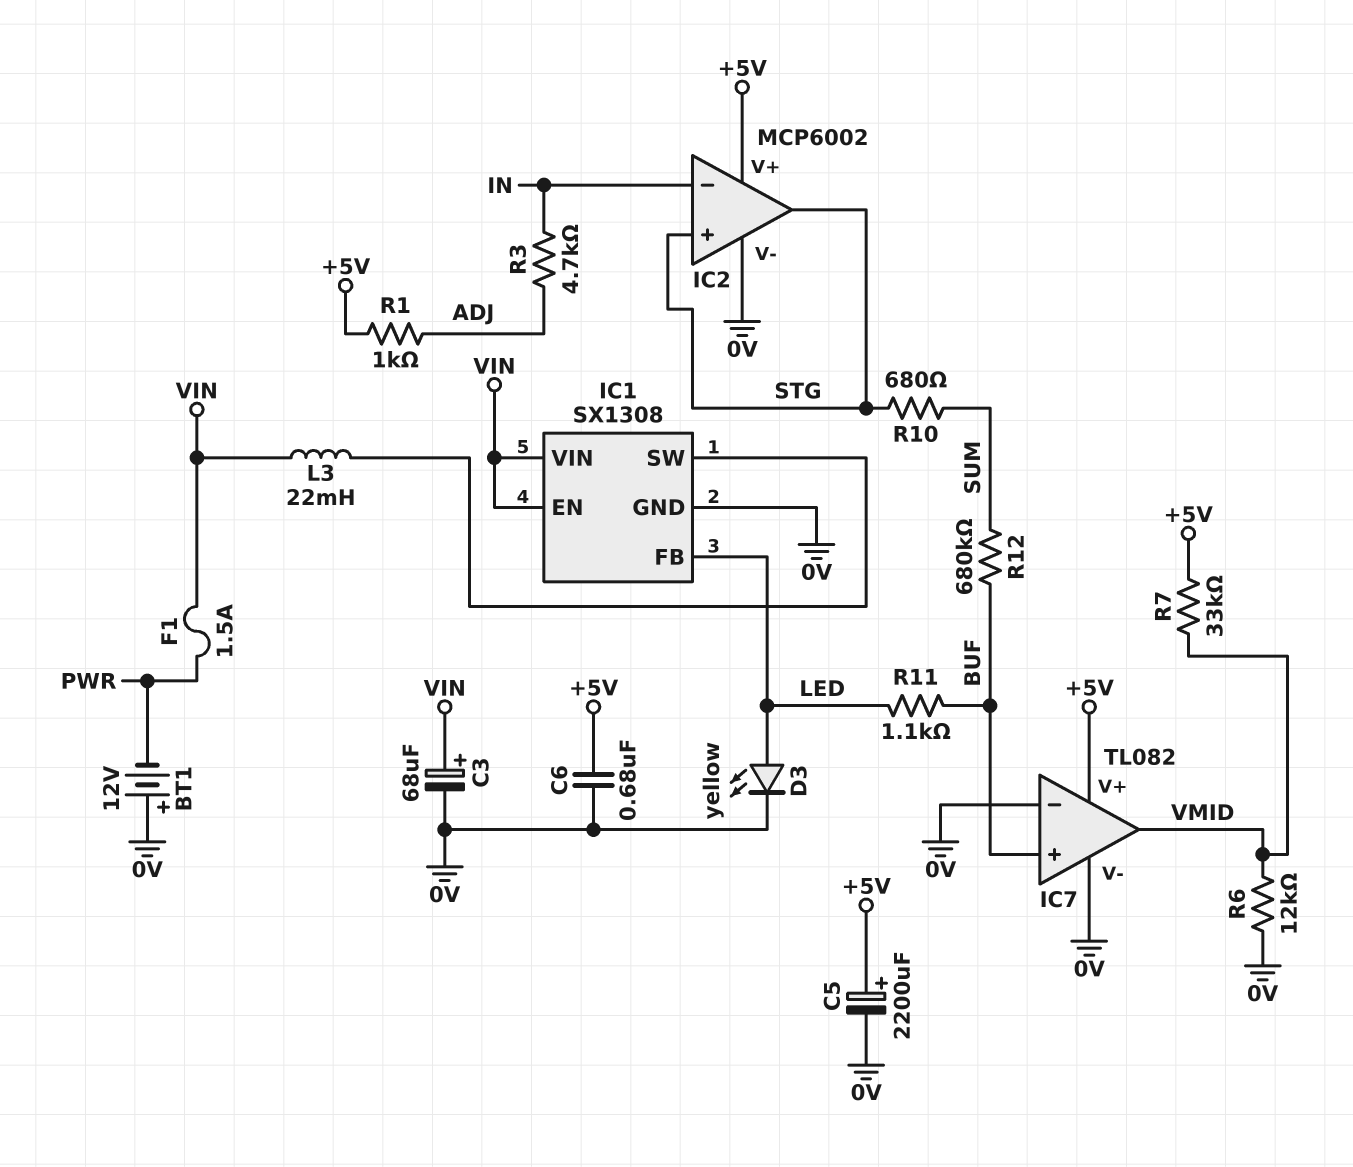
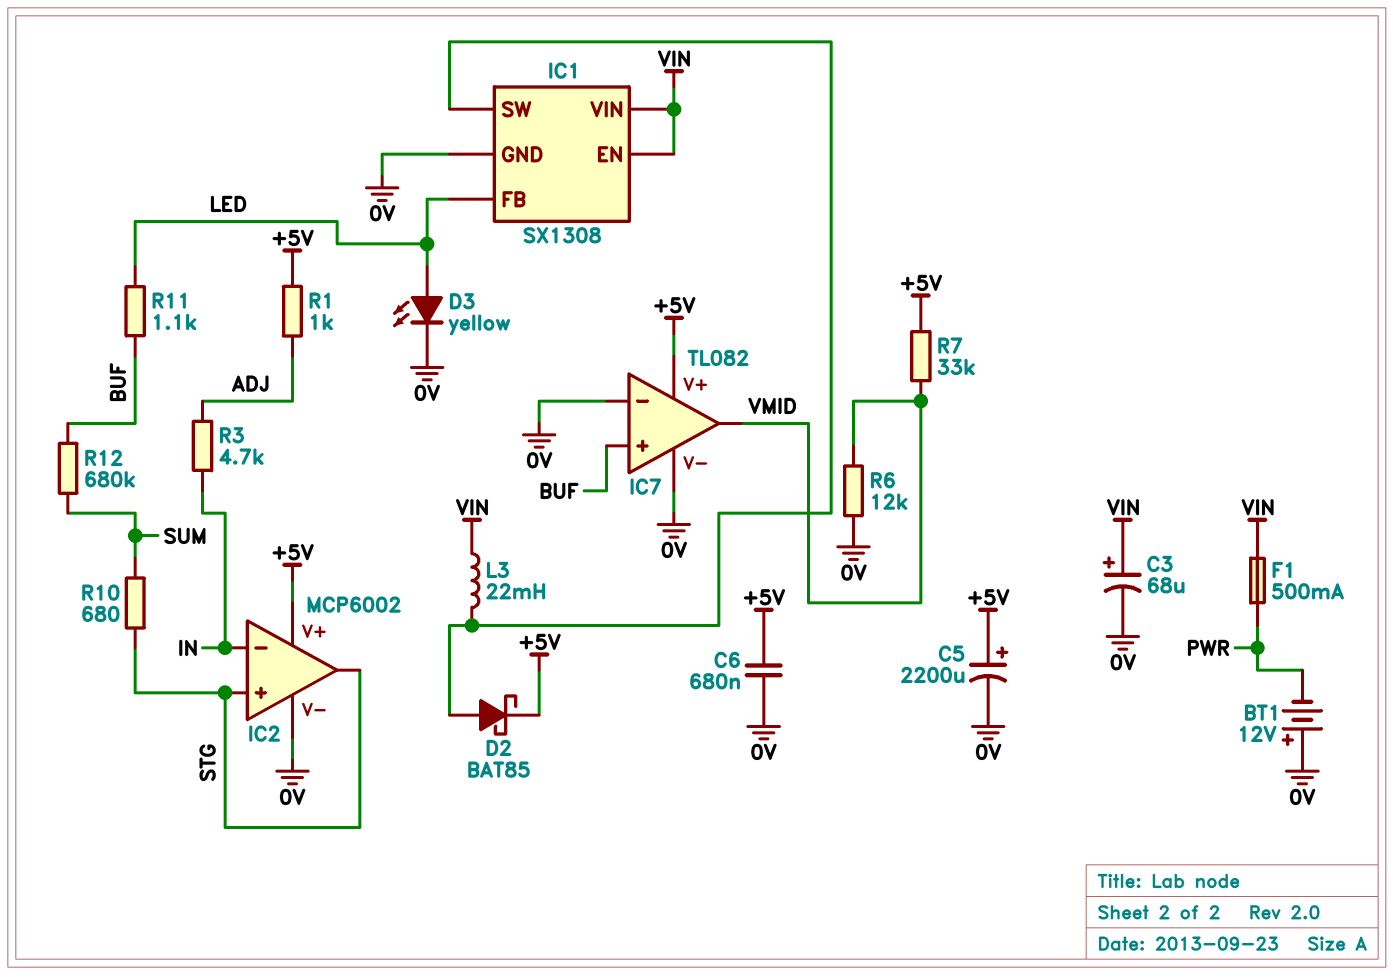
D2: none -> schottky BAT85 (A IC1/SW, K +5V)
F1: 1.5A (PWR, VIN) -> 500mA (PWR, VIN)

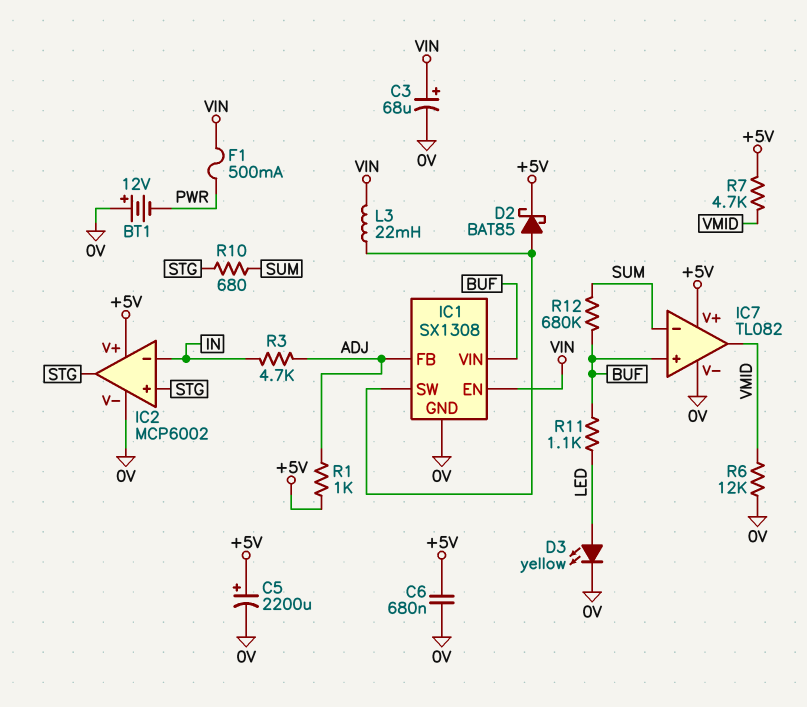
IC1 pin FB: LED -> ADJ
IC1 pin VIN: VIN -> BUF
IC7 pin in-: 0V -> SUM
R7: 33k (+5V, VMID) -> 4.7k (+5V, VMID)

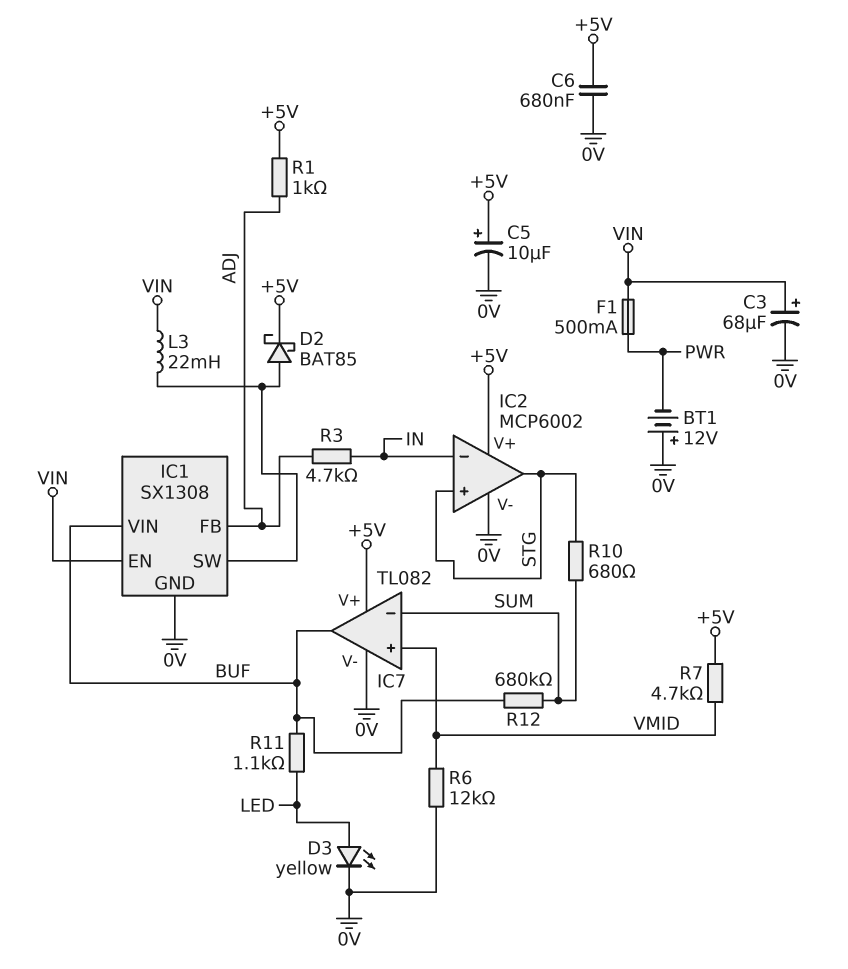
C5: 2200uF (plus +5V, minus 0V) -> 10uF (plus +5V, minus 0V)
IC7 pin in+: BUF -> VMID
IC7 pin out: VMID -> BUF

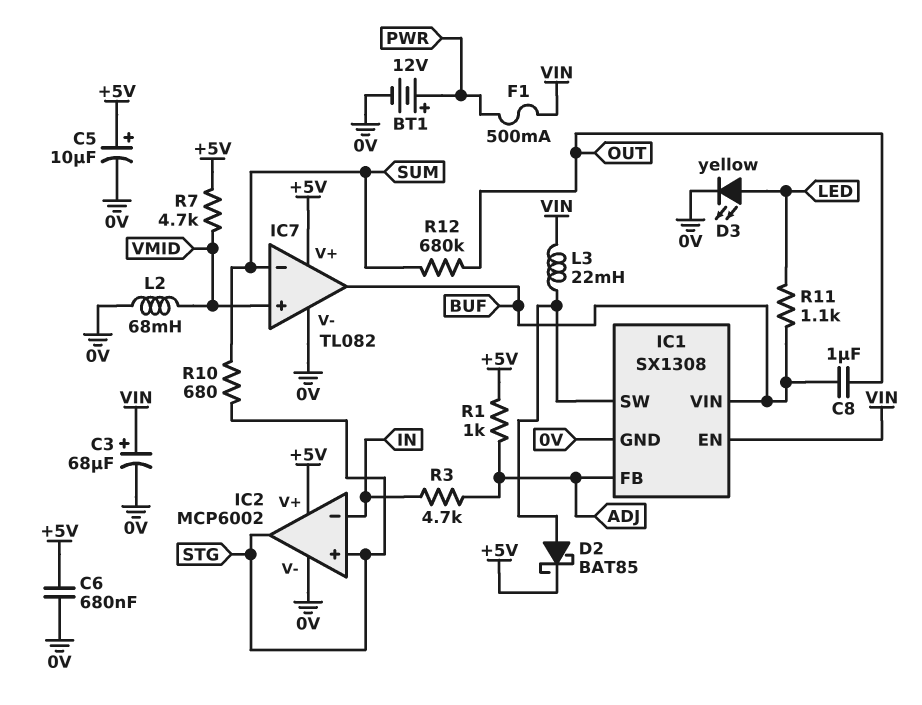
BT1: 12V (plus 0V, minus PWR) -> 12V (plus PWR, minus 0V)
C8: none -> 1uF (BUF, OUT)
L2: none -> 68mH (0V, VMID)
R6: 12k (0V, VMID) -> none
R12: 680k (BUF, SUM) -> 680k (OUT, SUM)

